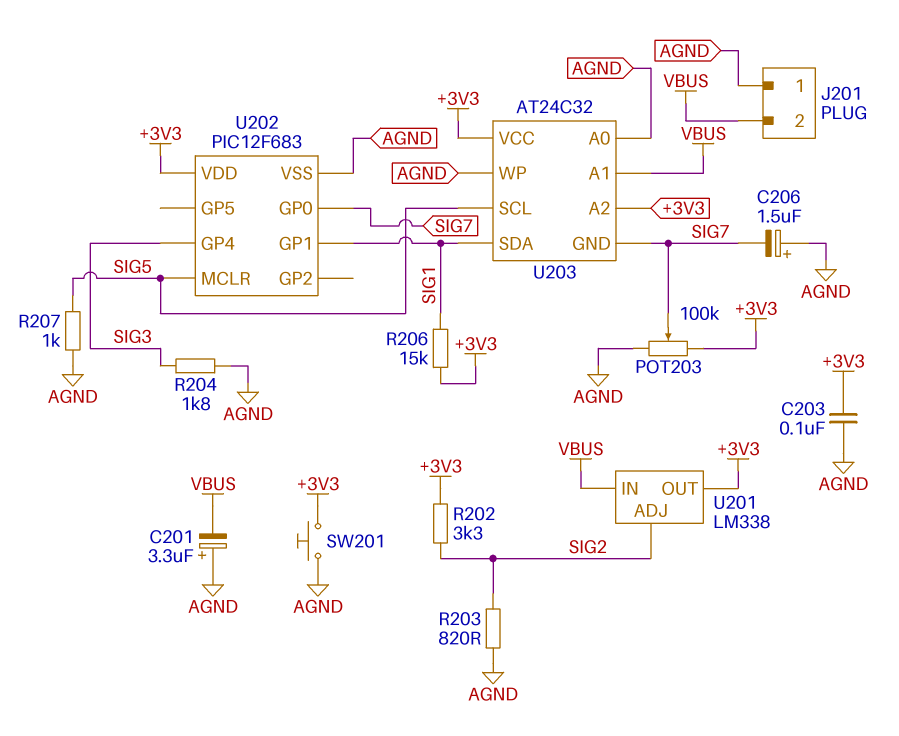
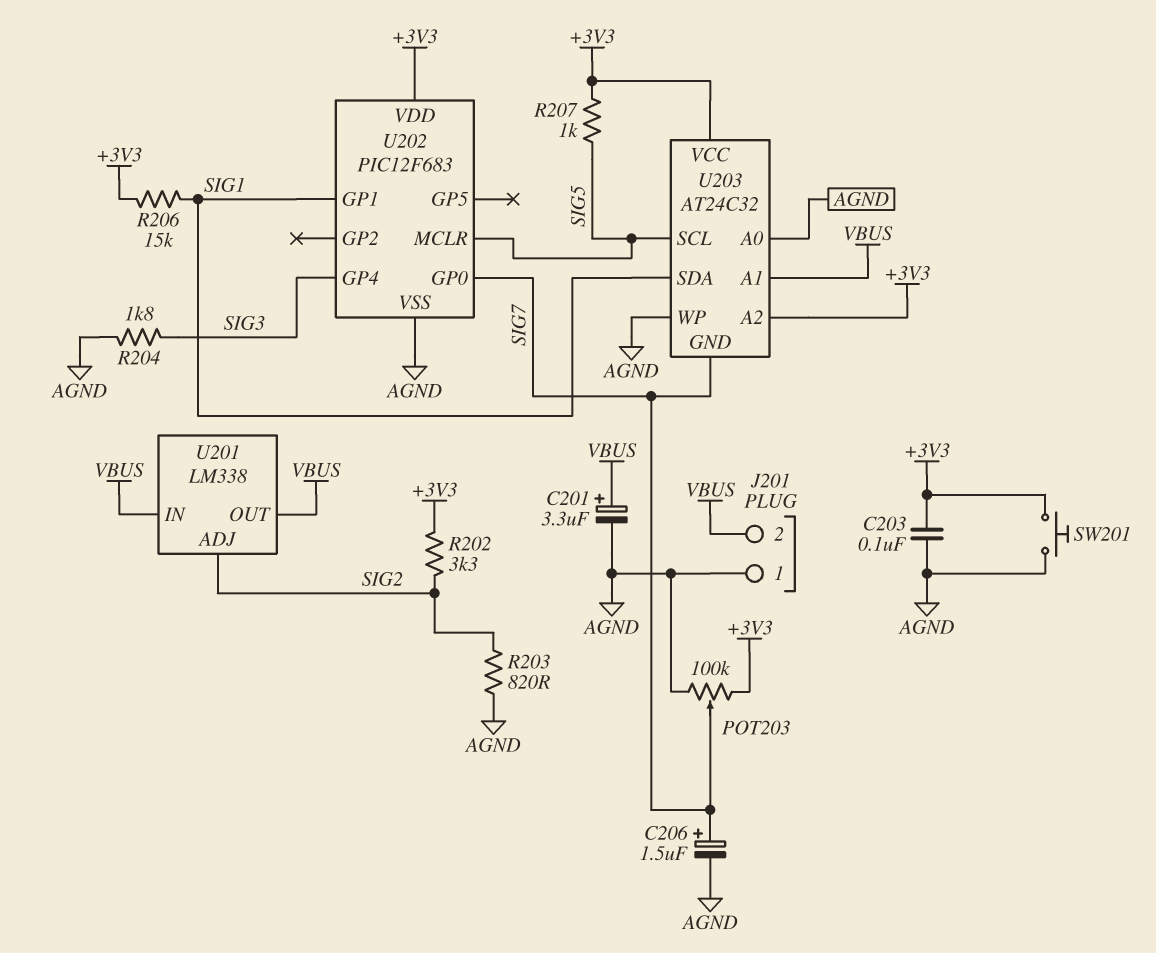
C201: 3.3uF (plus AGND, minus VBUS) -> 3.3uF (plus VBUS, minus AGND)
C206: 1.5uF (plus AGND, minus SIG7) -> 1.5uF (plus SIG7, minus AGND)
R207: 1k (AGND, SIG5) -> 1k (+3V3, SIG5)
U201 pin OUT: +3V3 -> VBUS

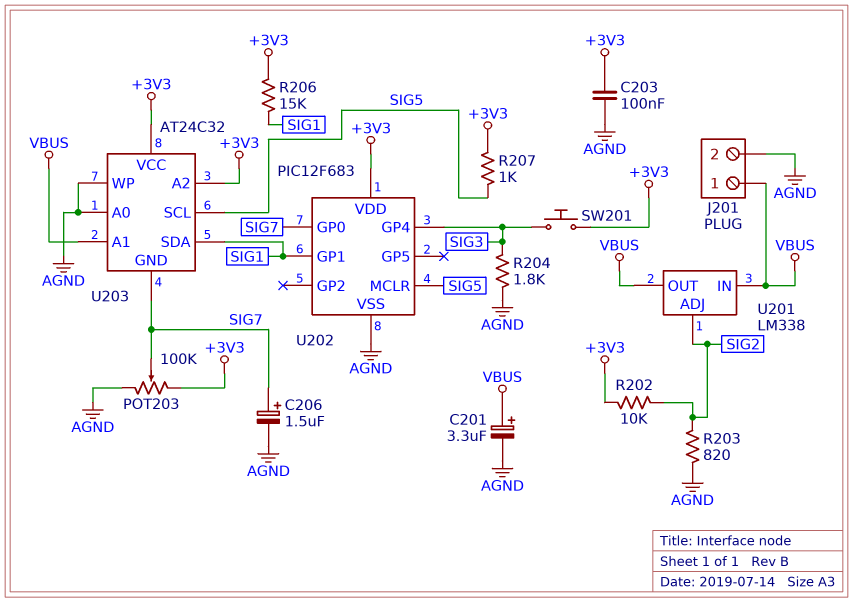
J201 pin 1: AGND -> VBUS
J201 pin 2: VBUS -> AGND
R202: 3.3k (+3V3, SIG2) -> 10k (+3V3, SIG2)
SW201: button (+3V3, AGND) -> button (+3V3, SIG3)

